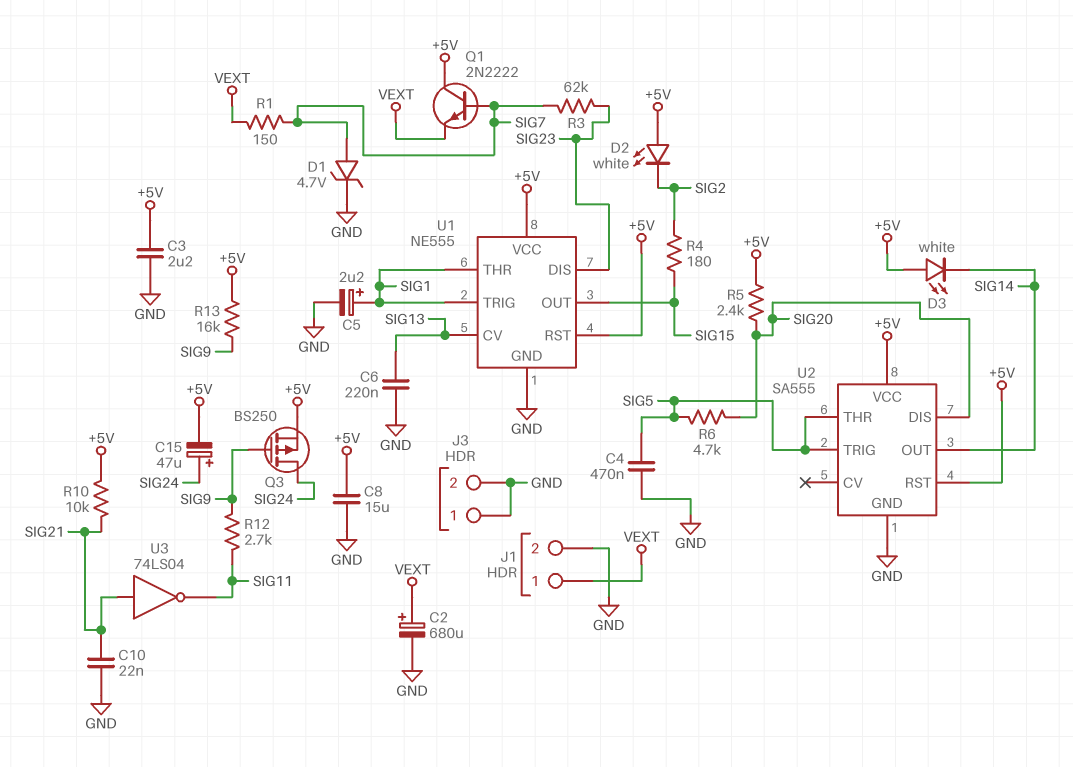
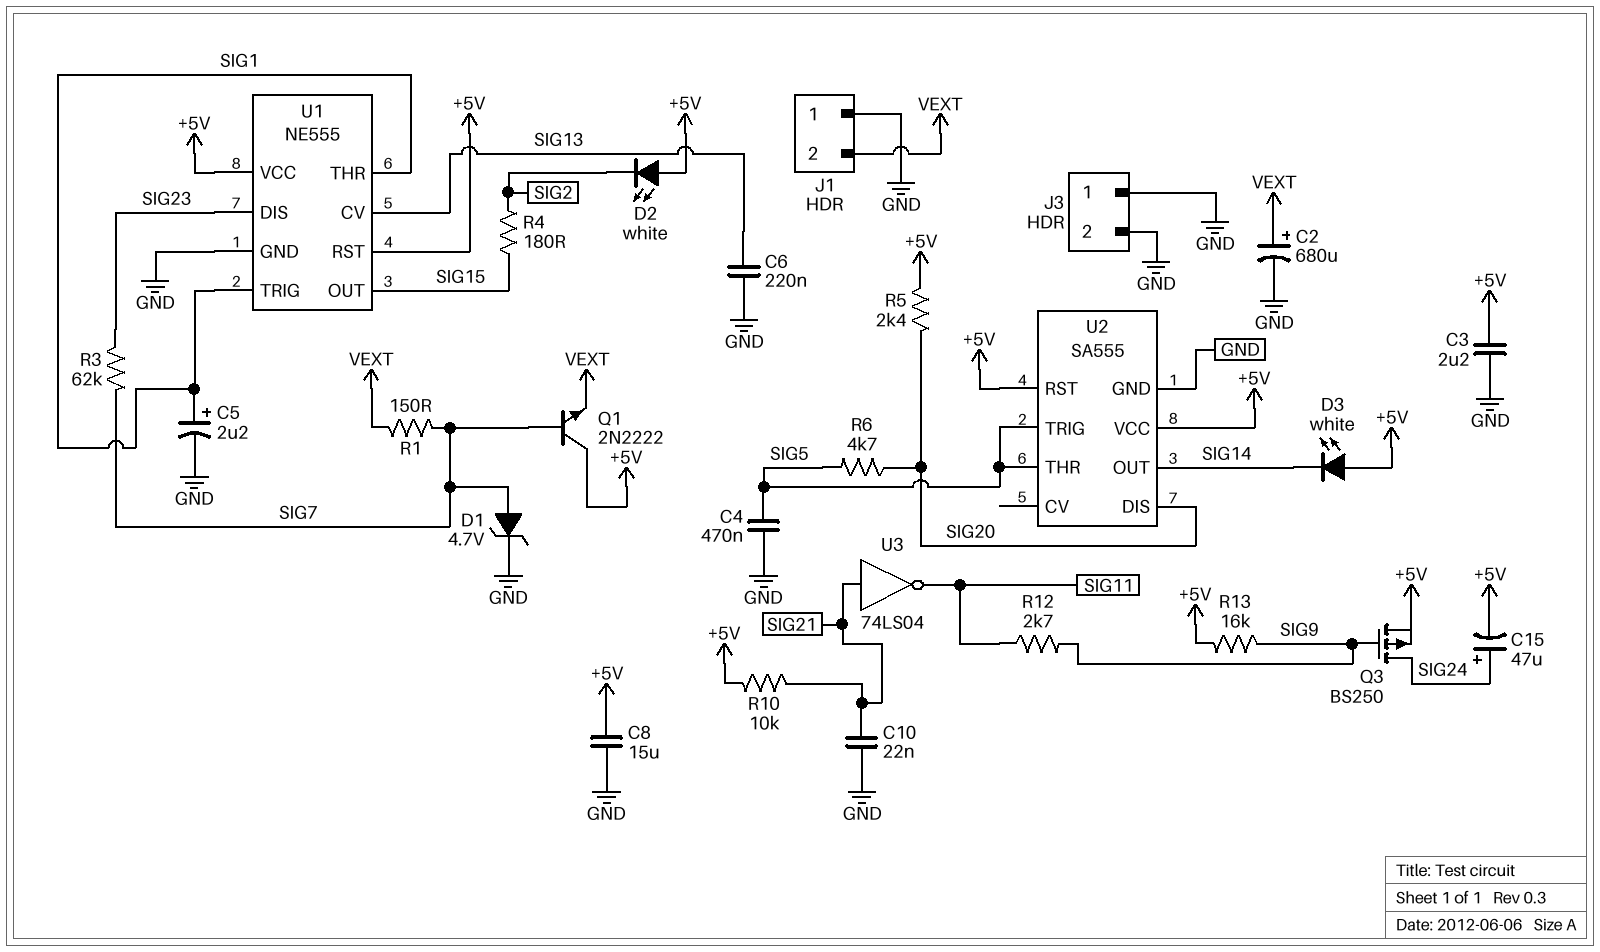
J1 pin 1: VEXT -> GND
J1 pin 2: GND -> VEXT

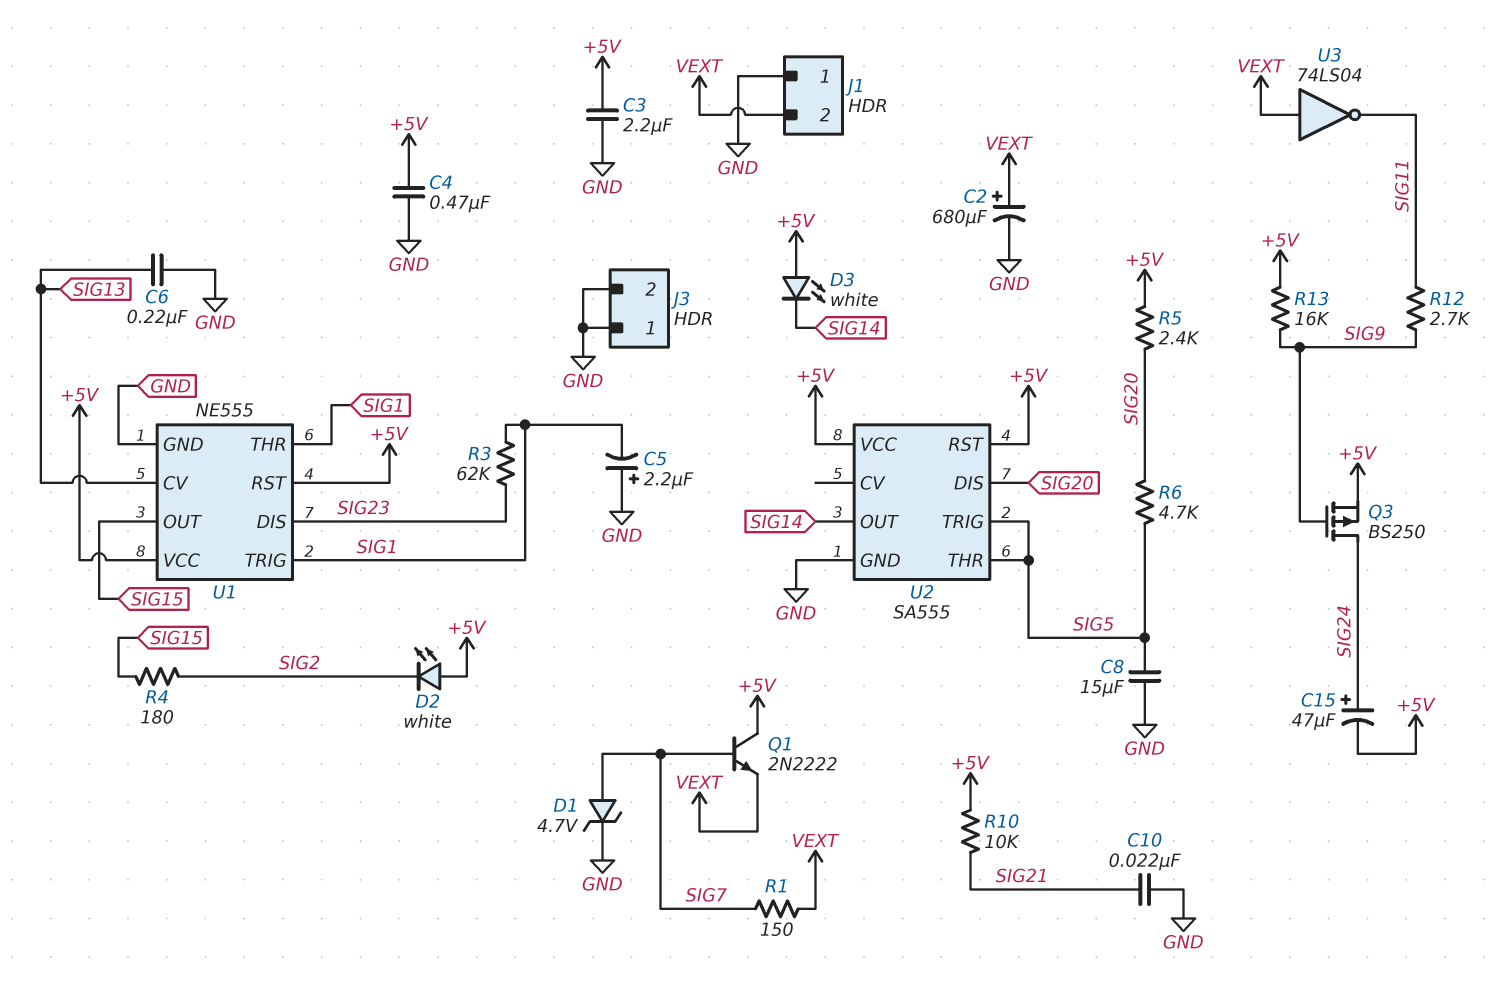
C4: 470nF (GND, SIG5) -> 470nF (+5V, GND)
C5: 2.2uF (plus SIG1, minus GND) -> 2.2uF (plus GND, minus SIG1)
C8: 15uF (+5V, GND) -> 15uF (GND, SIG5)
R3: 62k (SIG7, SIG23) -> 62k (SIG1, SIG23)
U3: NOT 74LS04 (in SIG21, out SIG11) -> NOT 74LS04 (in VEXT, out SIG11)

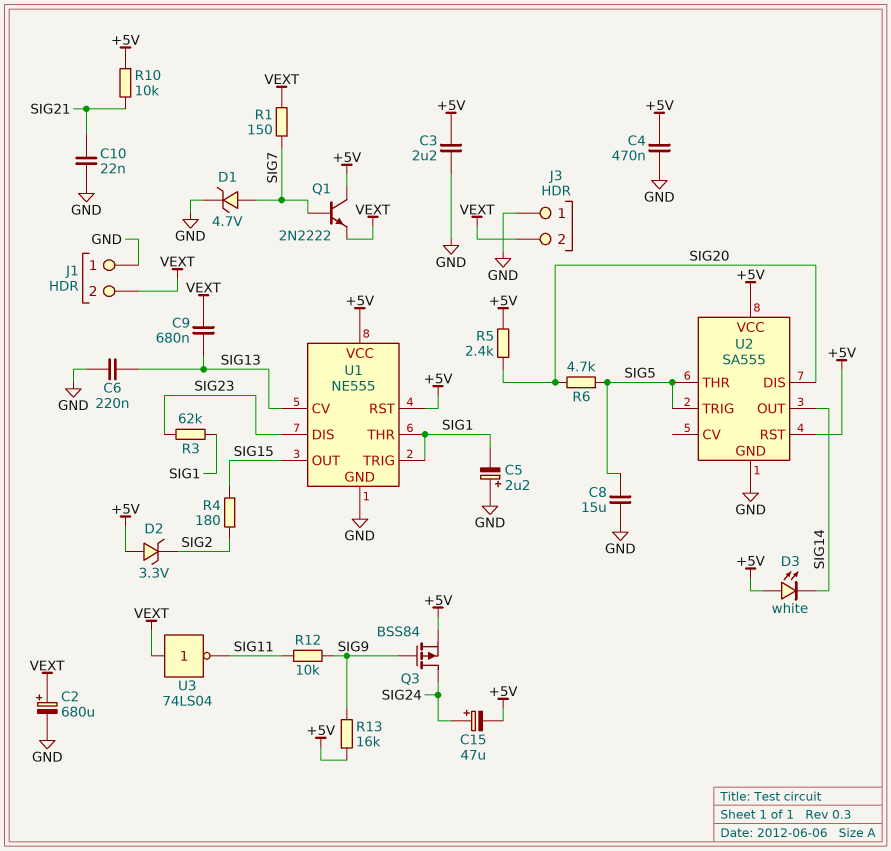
C9: none -> 680nF (SIG13, VEXT)
D2: LED white (A +5V, K SIG2) -> zener 3.3V (A +5V, K SIG2)
J3 pin 2: GND -> VEXT
Q3: PMOS BS250 (G SIG9, D SIG24, S +5V) -> PMOS BSS84 (G SIG9, D SIG24, S +5V)
R12: 2.7k (SIG9, SIG11) -> 10k (SIG9, SIG11)

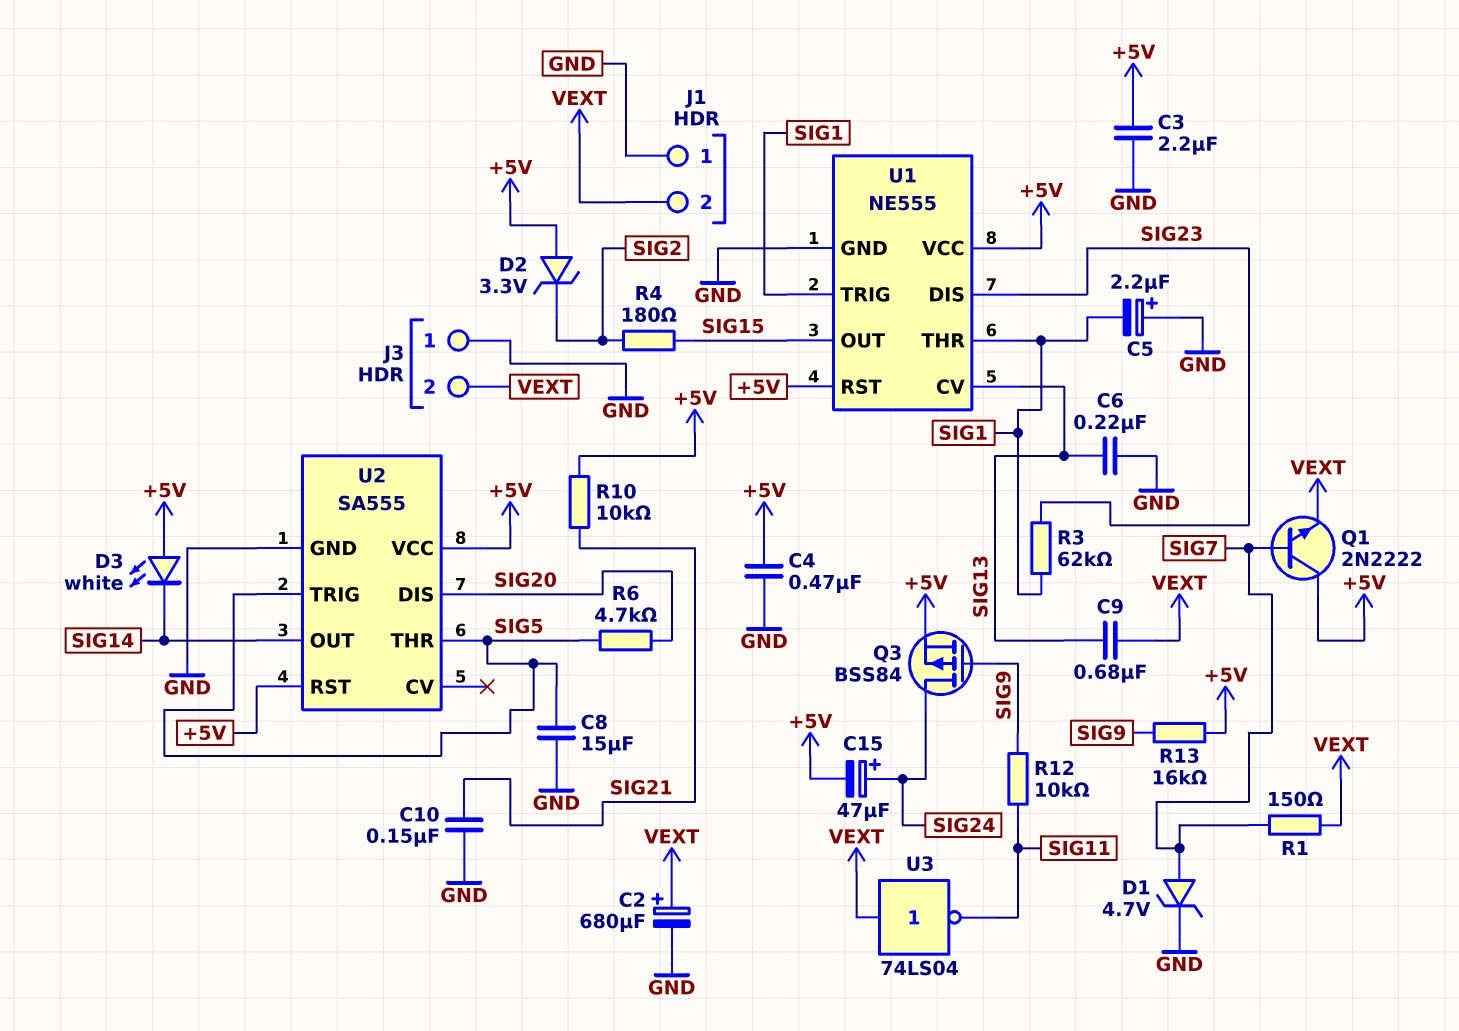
C10: 22nF (GND, SIG21) -> 150nF (GND, SIG21)
R5: 2.4k (+5V, SIG20) -> none

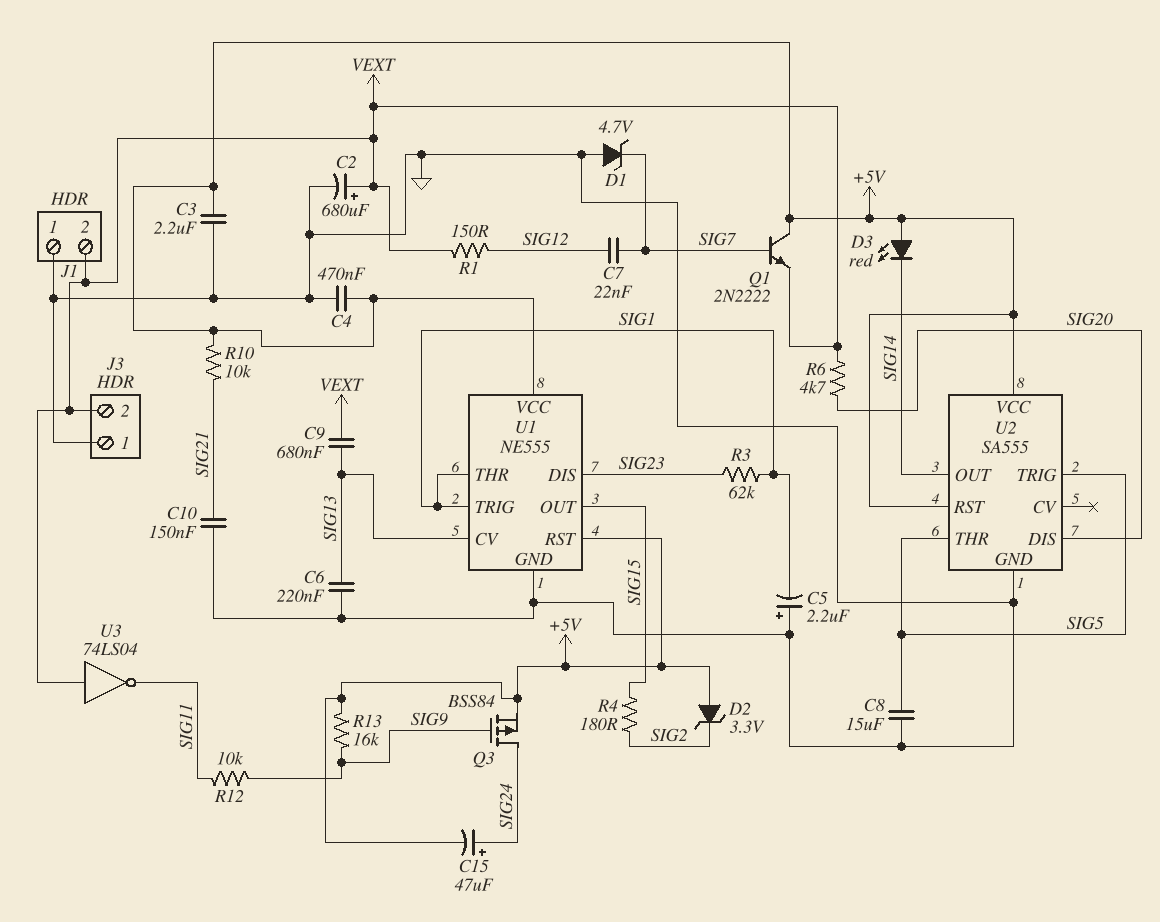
C7: none -> 22nF (SIG7, SIG12)
D1: zener 4.7V (A SIG7, K GND) -> zener 4.7V (A GND, K SIG7)
D3: LED white (A +5V, K SIG14) -> LED red (A +5V, K SIG14)
R1: 150 (SIG7, VEXT) -> 150 (SIG12, VEXT)
R6: 4.7k (SIG5, SIG20) -> 4.7k (SIG20, VEXT)

